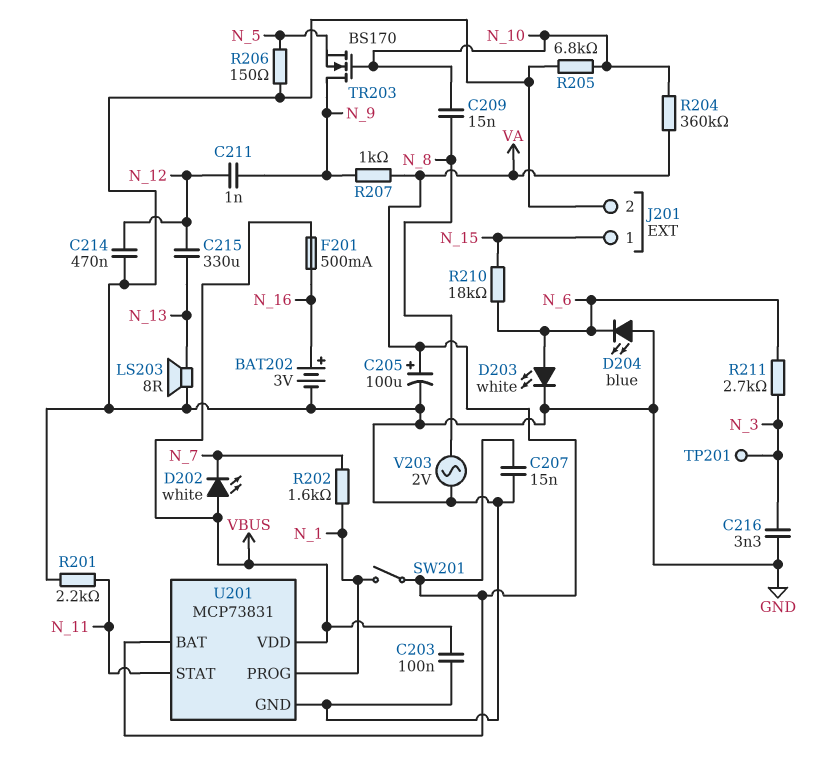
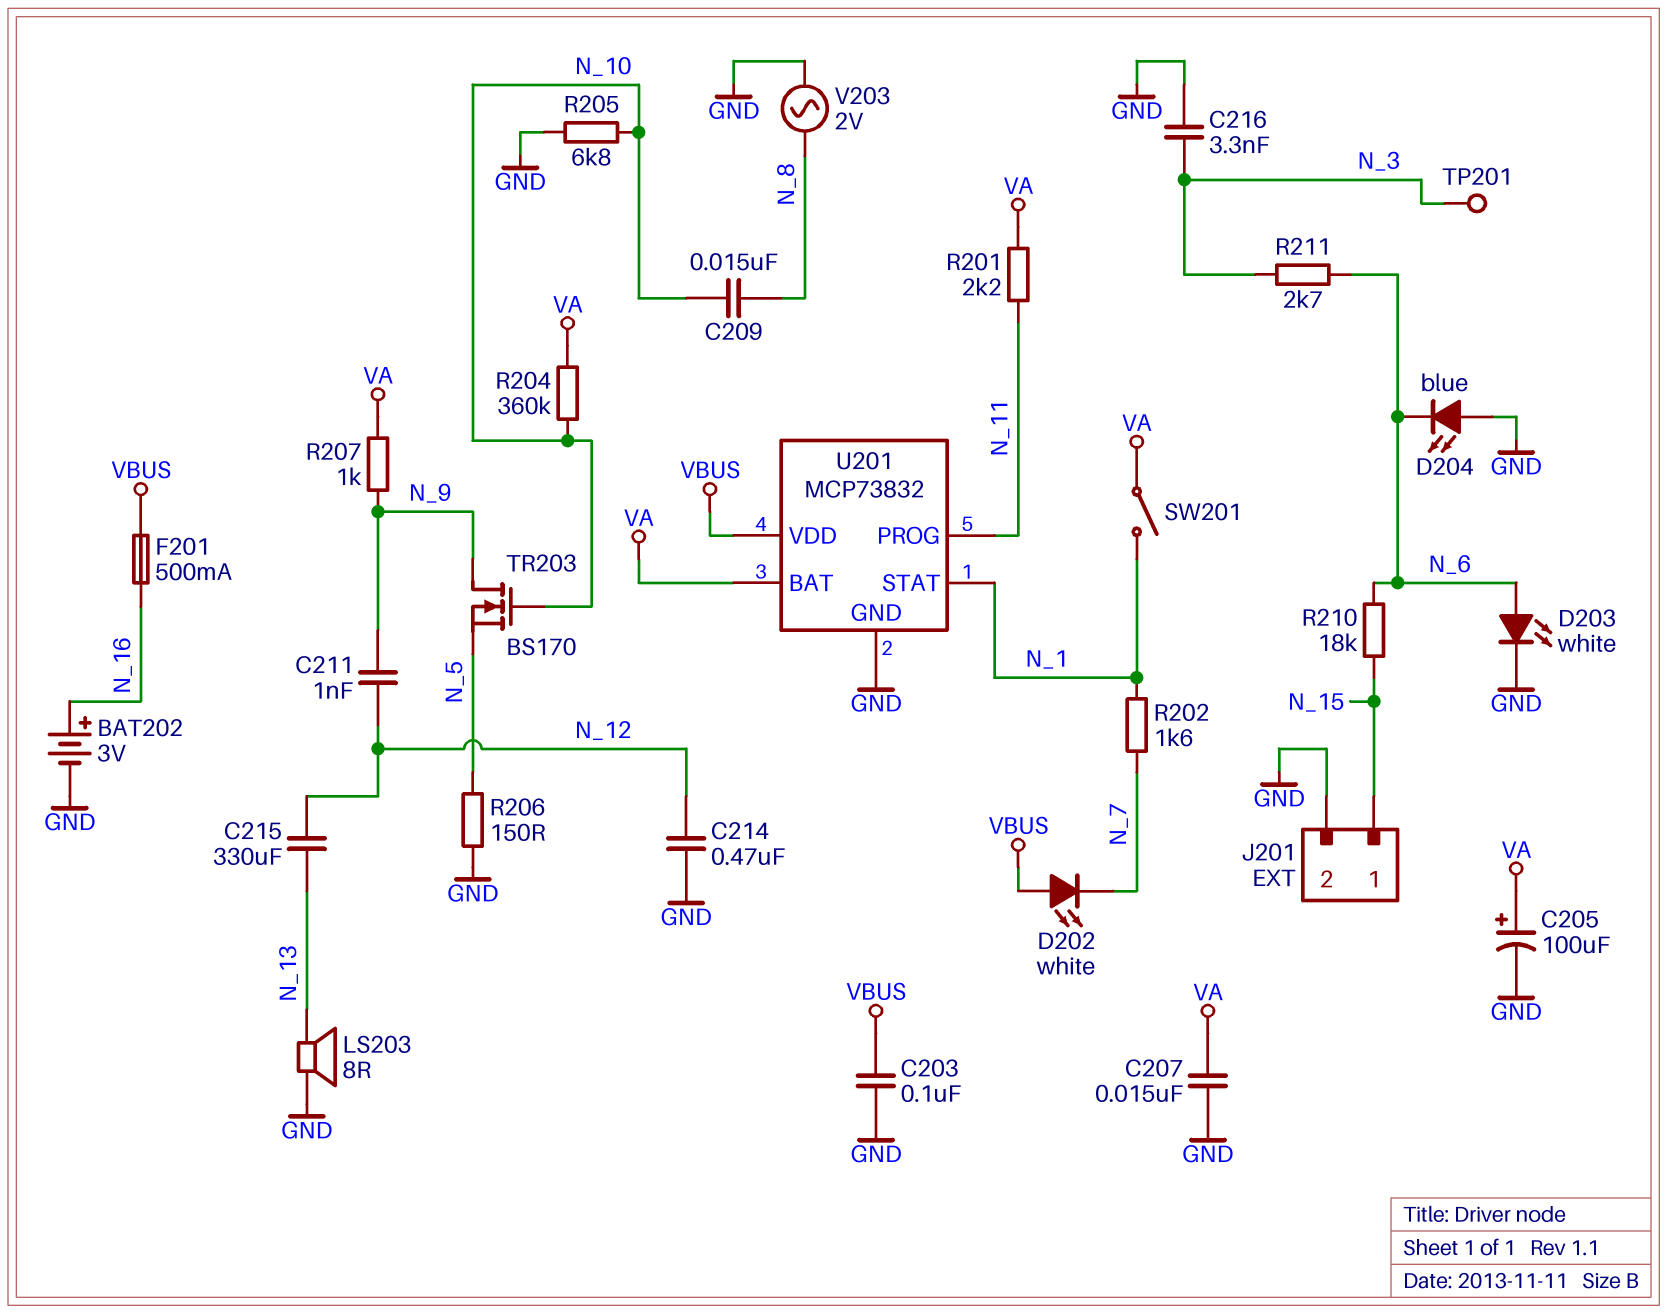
R201: 2.2k (GND, N_11) -> 2.2k (N_11, VA)
U201: MCP73831 -> MCP73832
U201 pin PROG: N_1 -> N_11
U201 pin STAT: N_11 -> N_1

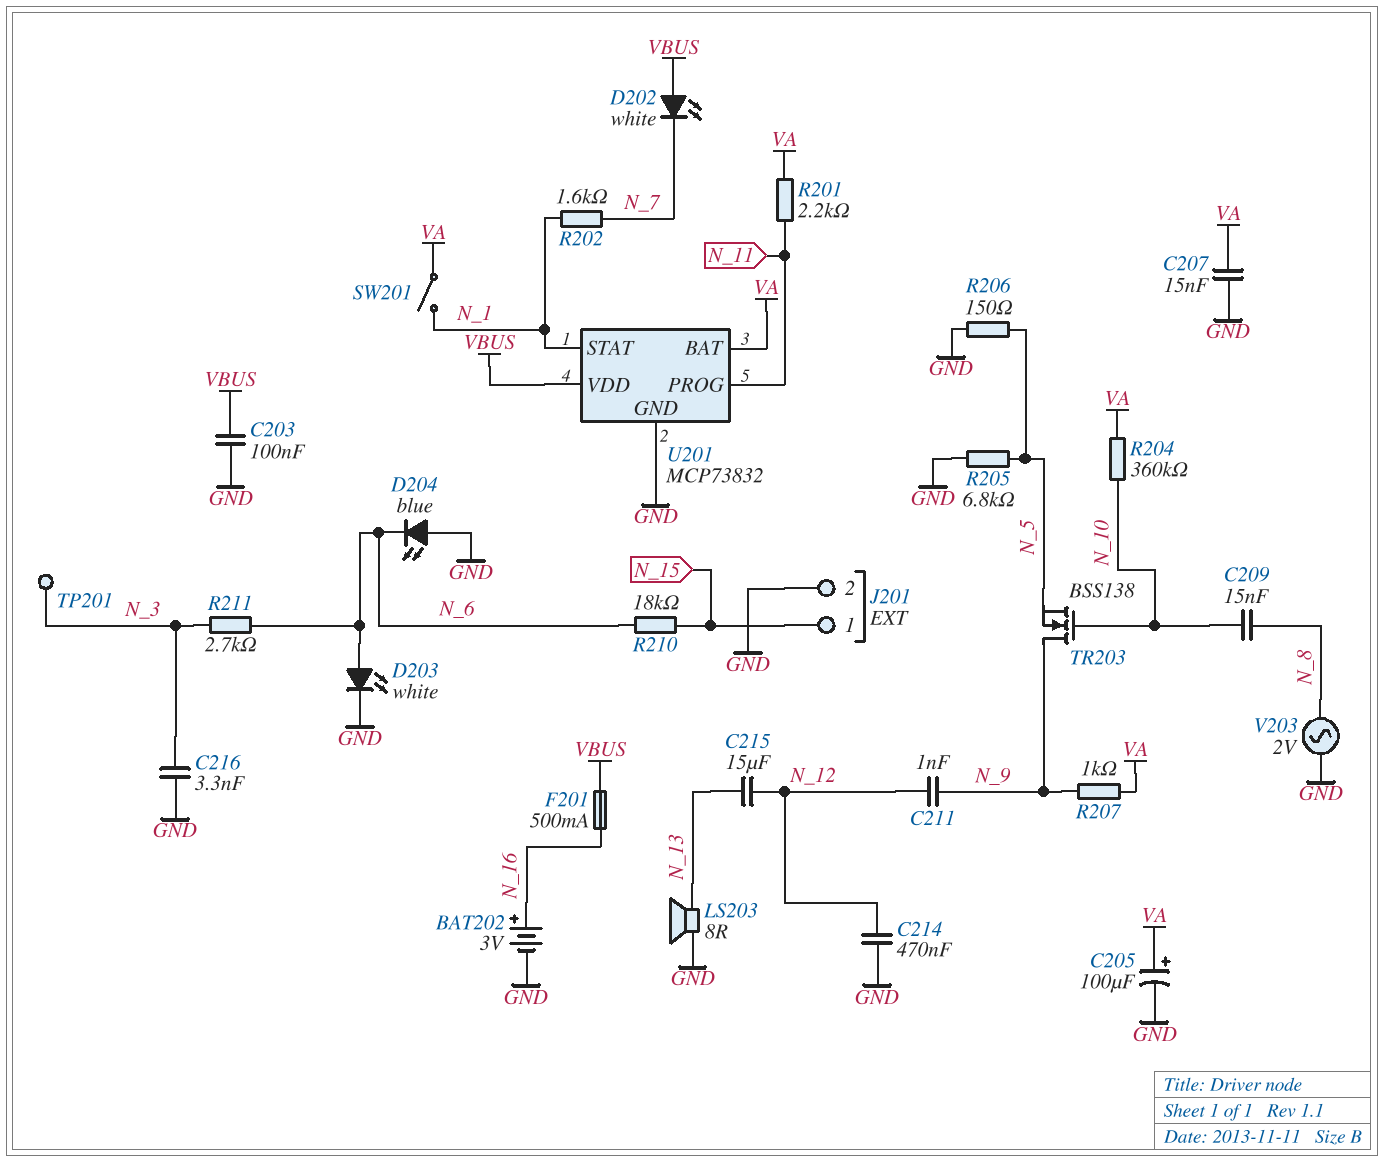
C215: 330uF (N_12, N_13) -> 15uF (N_12, N_13)
R205: 6.8k (GND, N_10) -> 6.8k (GND, N_5)
TR203: NMOS BS170 (G N_10, D N_9, S N_5) -> NMOS BSS138 (G N_10, D N_9, S N_5)

